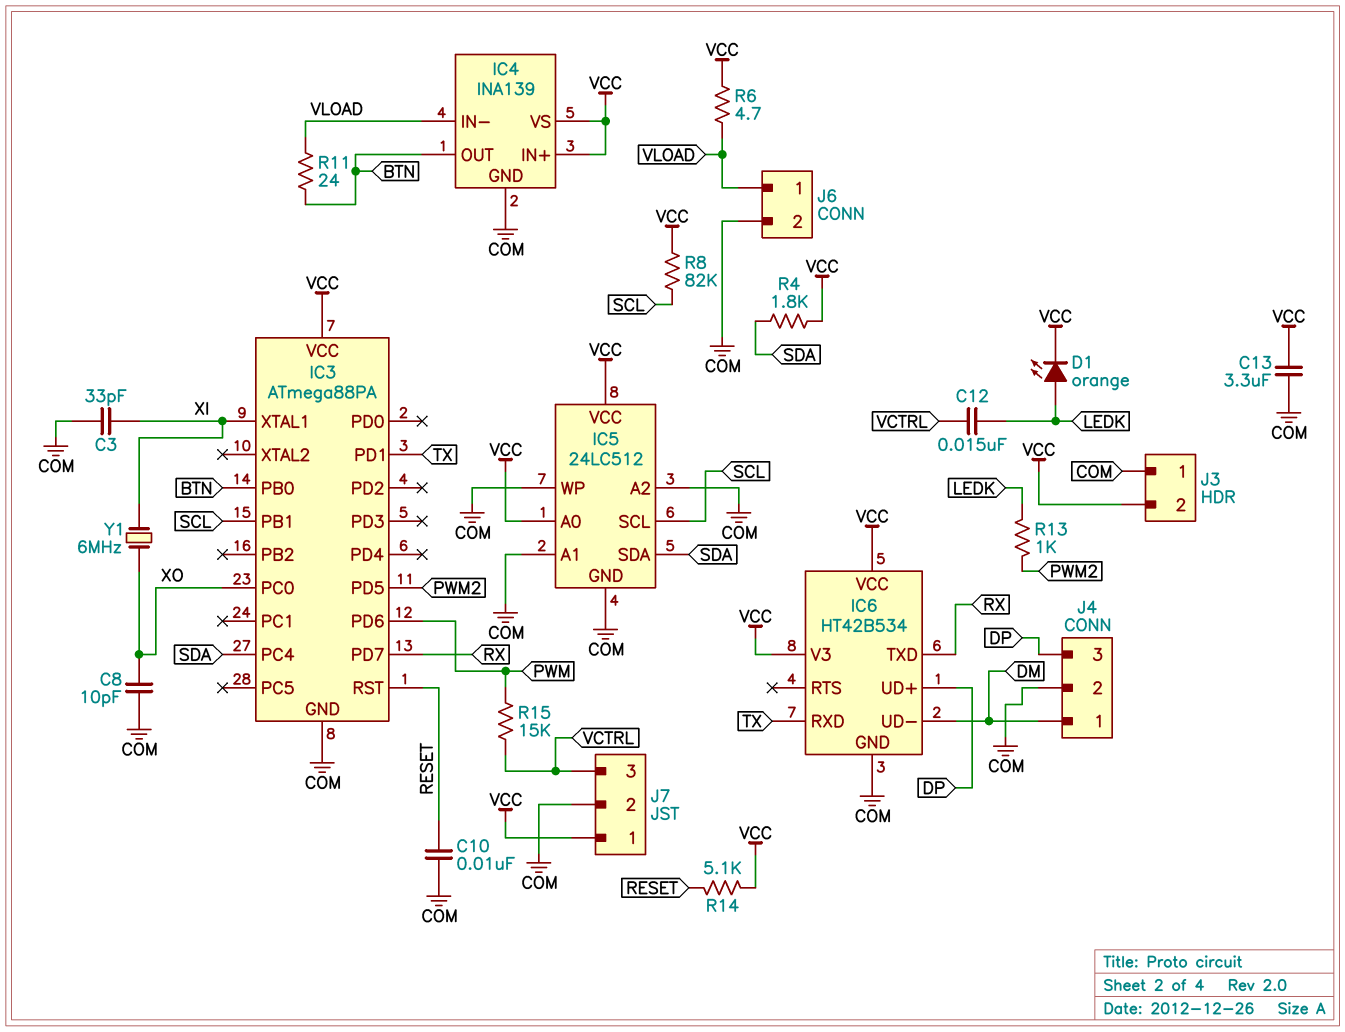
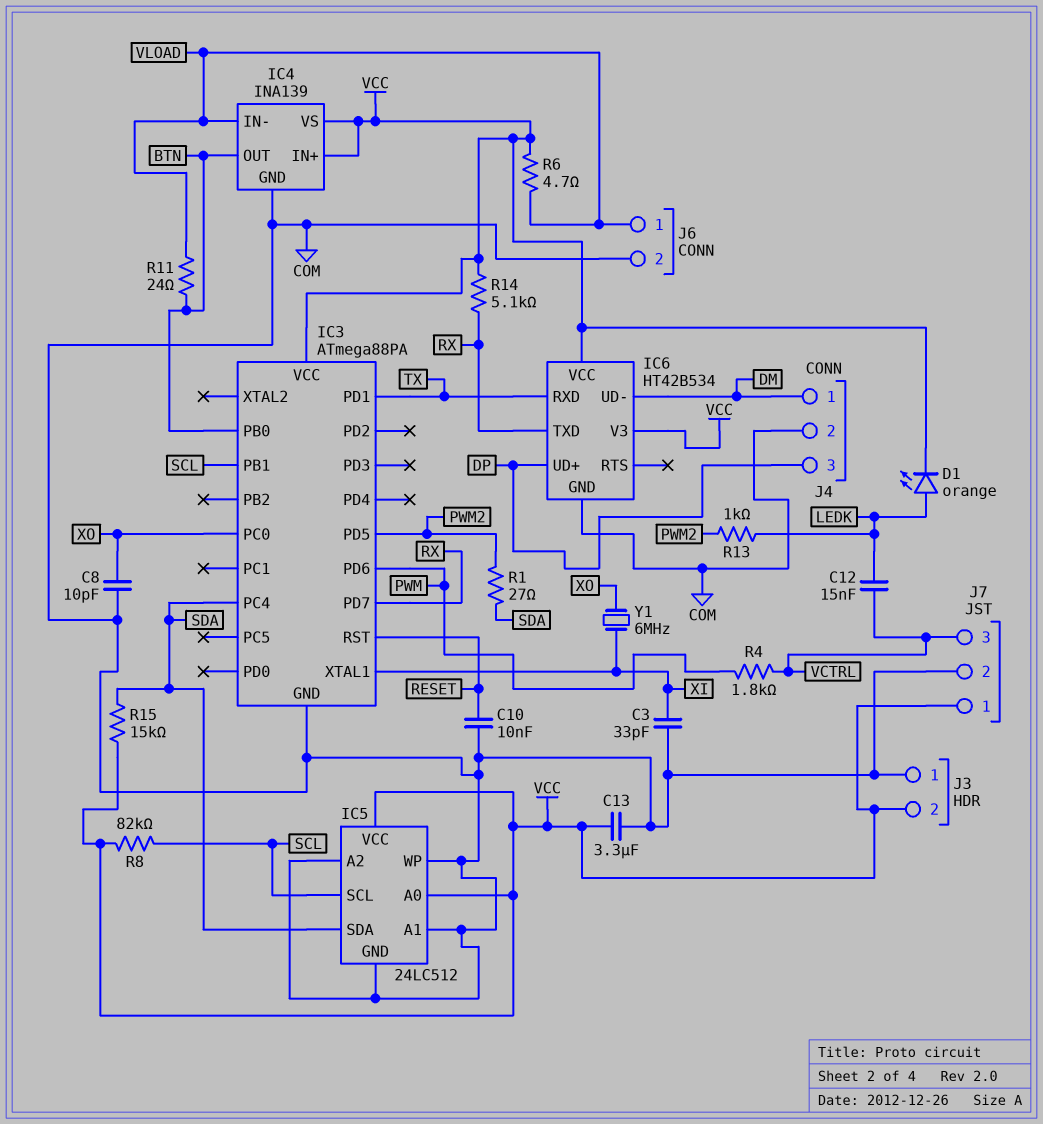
R1: none -> 27 (PWM2, SDA)
R4: 1.8k (SDA, VCC) -> 1.8k (PWM, VCTRL)
R14: 5.1k (RESET, VCC) -> 5.1k (RX, VCC)
R15: 15k (PWM, VCTRL) -> 15k (SDA, VCC)

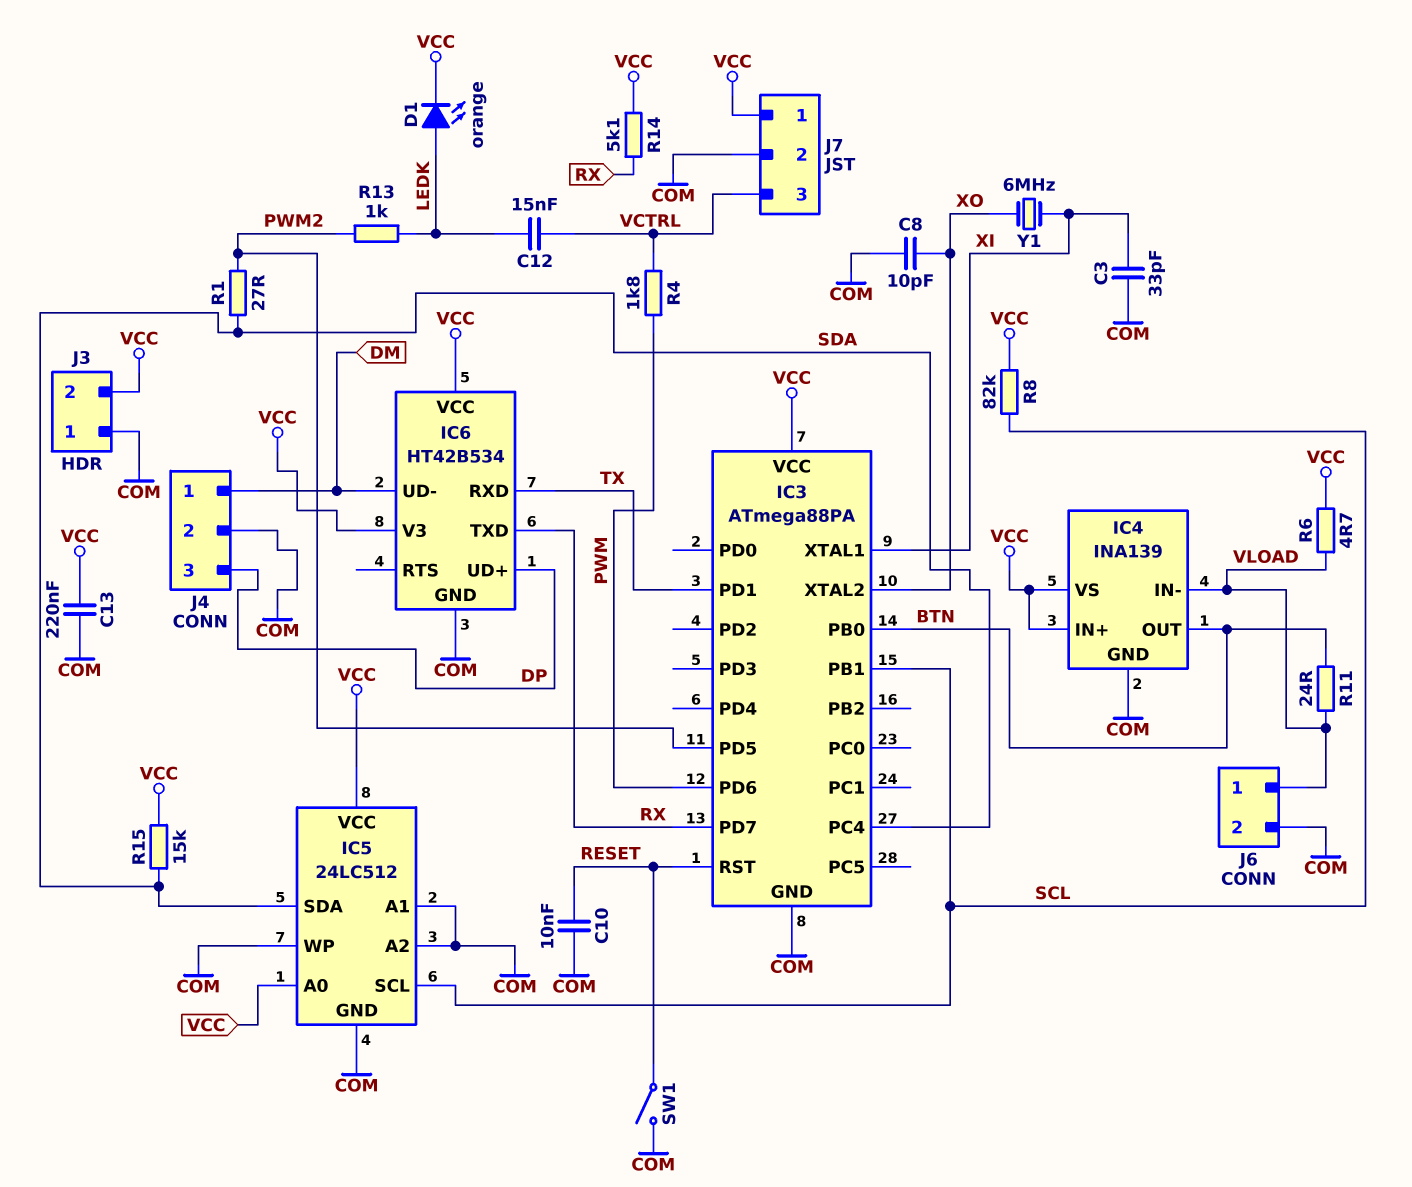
C13: 3.3uF (COM, VCC) -> 220nF (COM, VCC)
IC3 pin PC0: XO -> none
IC3 pin XTAL2: none -> XO
SW1: none -> switch (COM, RESET)

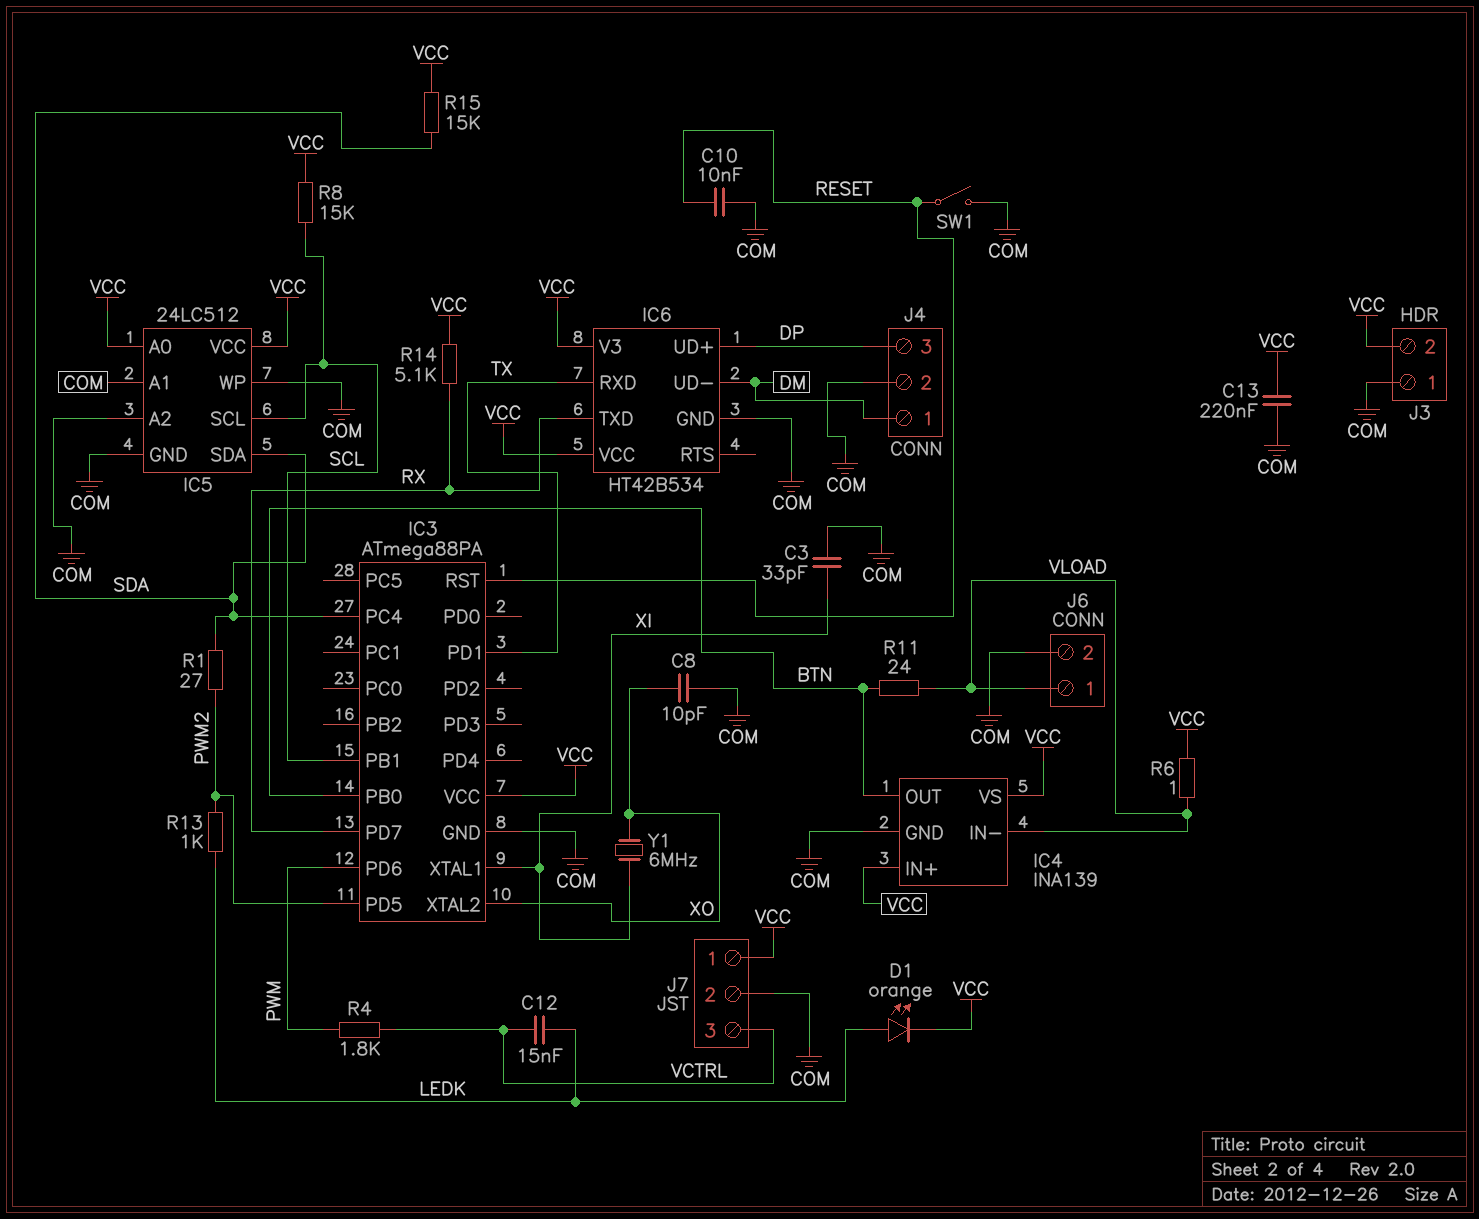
R6: 4.7 (VCC, VLOAD) -> 1 (VCC, VLOAD)
R8: 82k (SCL, VCC) -> 15k (SCL, VCC)

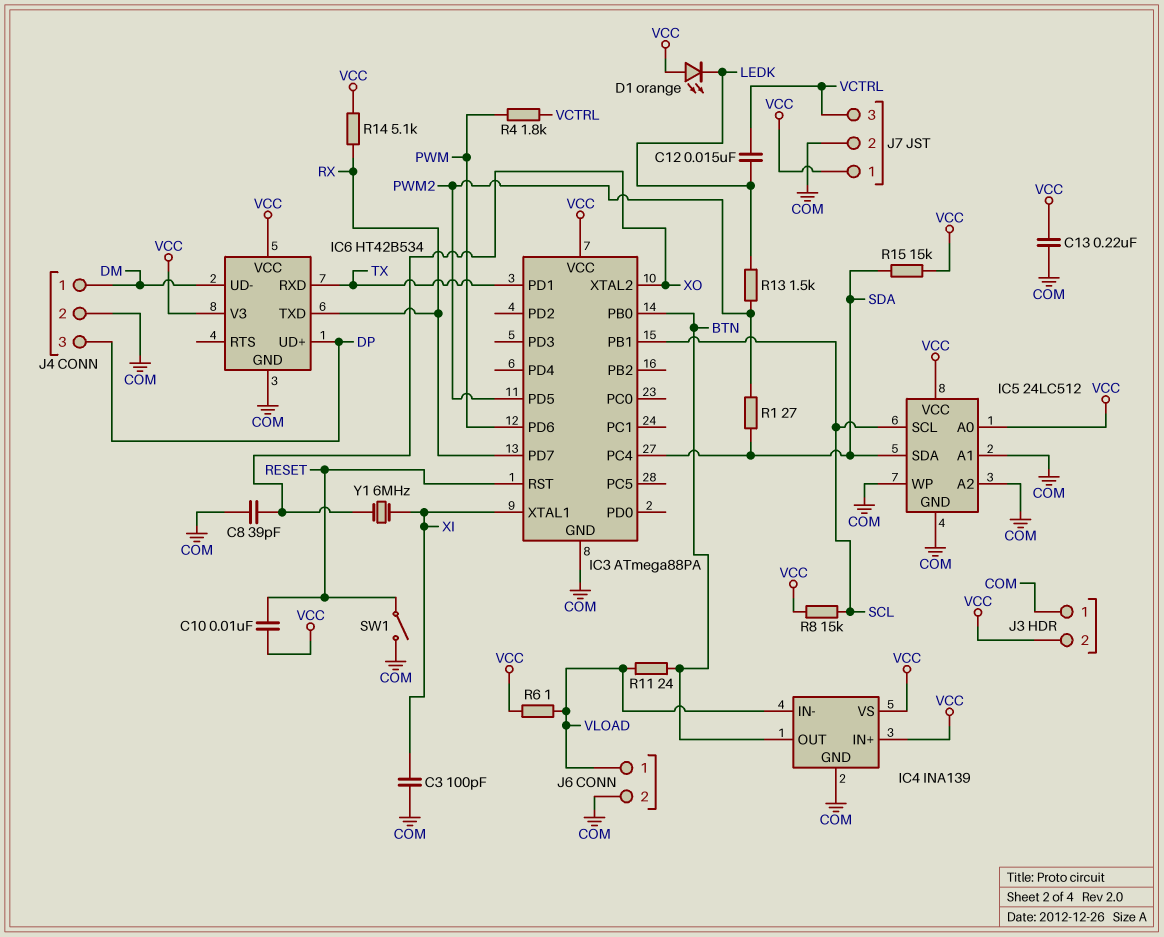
C3: 33pF (COM, XI) -> 100pF (COM, XI)
C8: 10pF (COM, XO) -> 39pF (COM, XO)
C10: 10nF (COM, RESET) -> 10nF (RESET, VCC)
D1: LED orange (A LEDK, K VCC) -> LED orange (A VCC, K LEDK)
R13: 1k (LEDK, PWM2) -> 1.5k (LEDK, PWM2)

